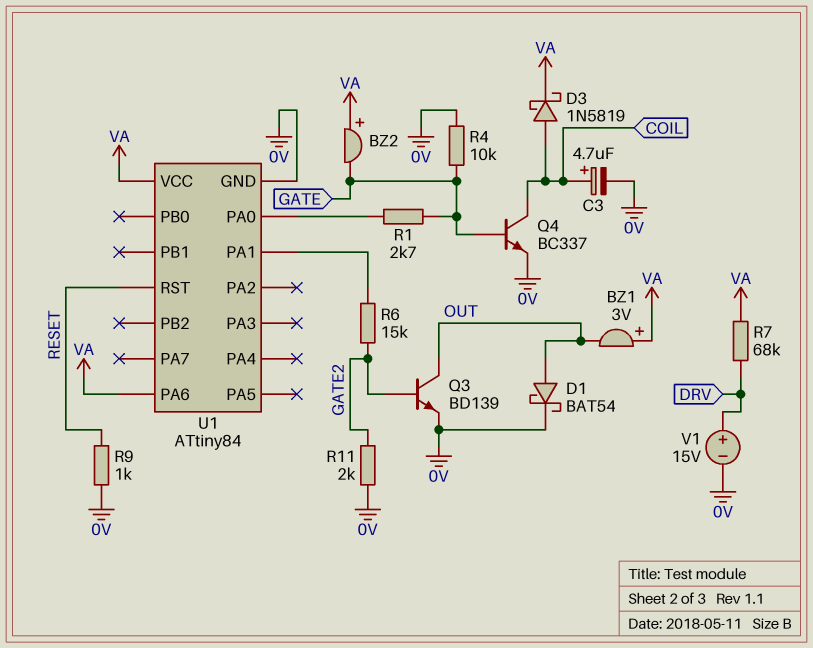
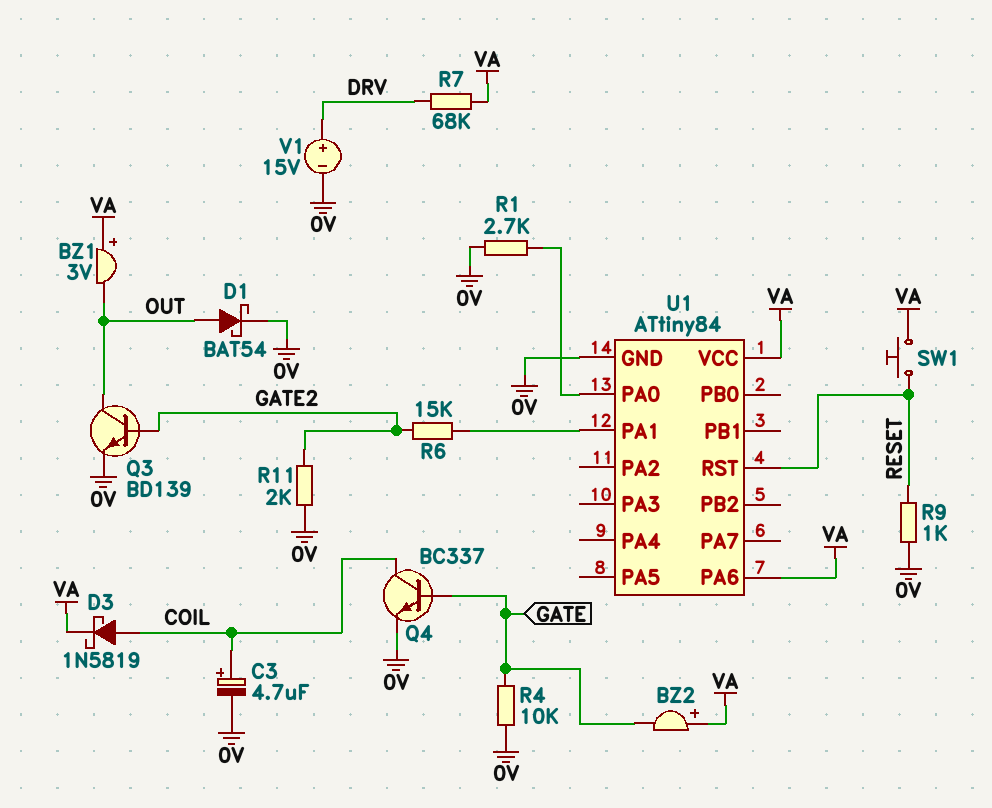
R1: 2.7k (GATE, U1/PA0) -> 2.7k (0V, U1/PA0)
SW1: none -> button (RESET, VA)

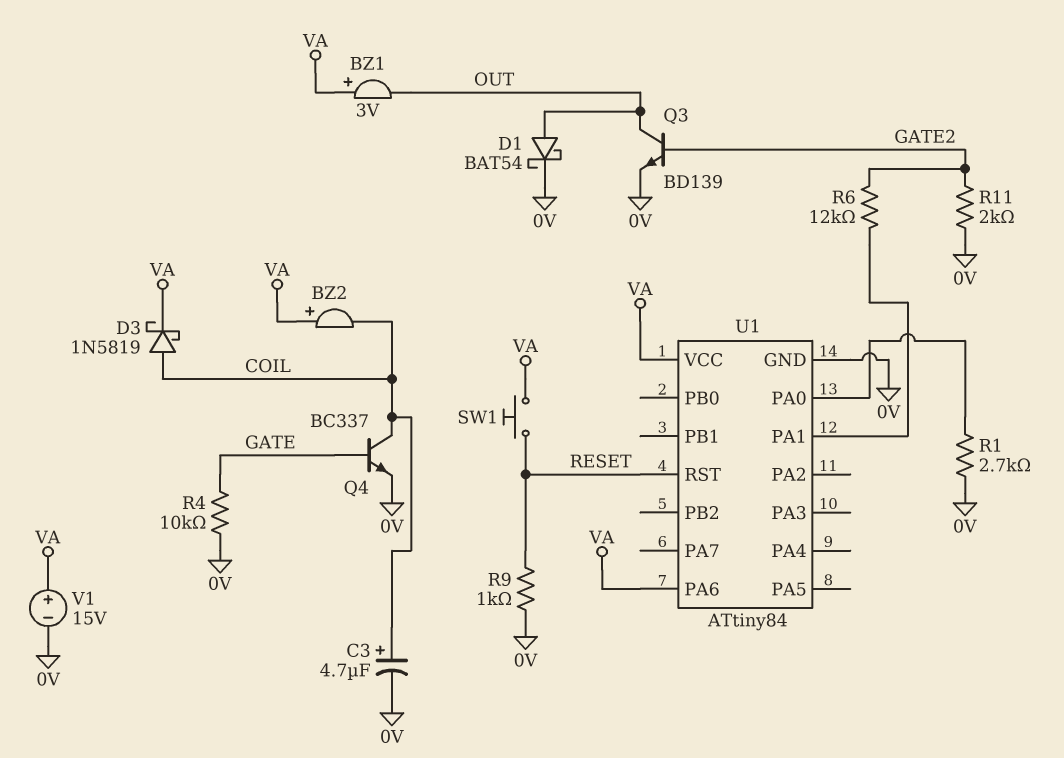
BZ2: buzzer (plus VA, minus GATE) -> buzzer (plus VA, minus COIL)
R6: 15k (GATE2, U1/PA1) -> 12k (GATE2, U1/PA1)
R7: 68k (DRV, VA) -> none
V1: 15V (plus DRV, minus 0V) -> 15V (plus VA, minus 0V)

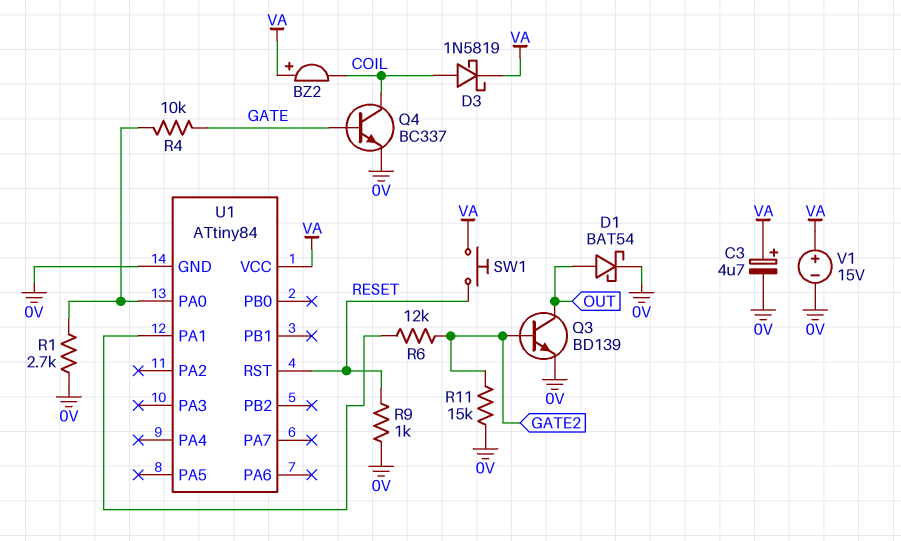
BZ1: buzzer 3V (plus VA, minus OUT) -> none
C3: 4.7uF (plus COIL, minus 0V) -> 4.7uF (plus VA, minus 0V)
R4: 10k (0V, GATE) -> 10k (GATE, U1/PA0)
R11: 2k (0V, GATE2) -> 15k (0V, GATE2)
U1 pin PA6: VA -> none

